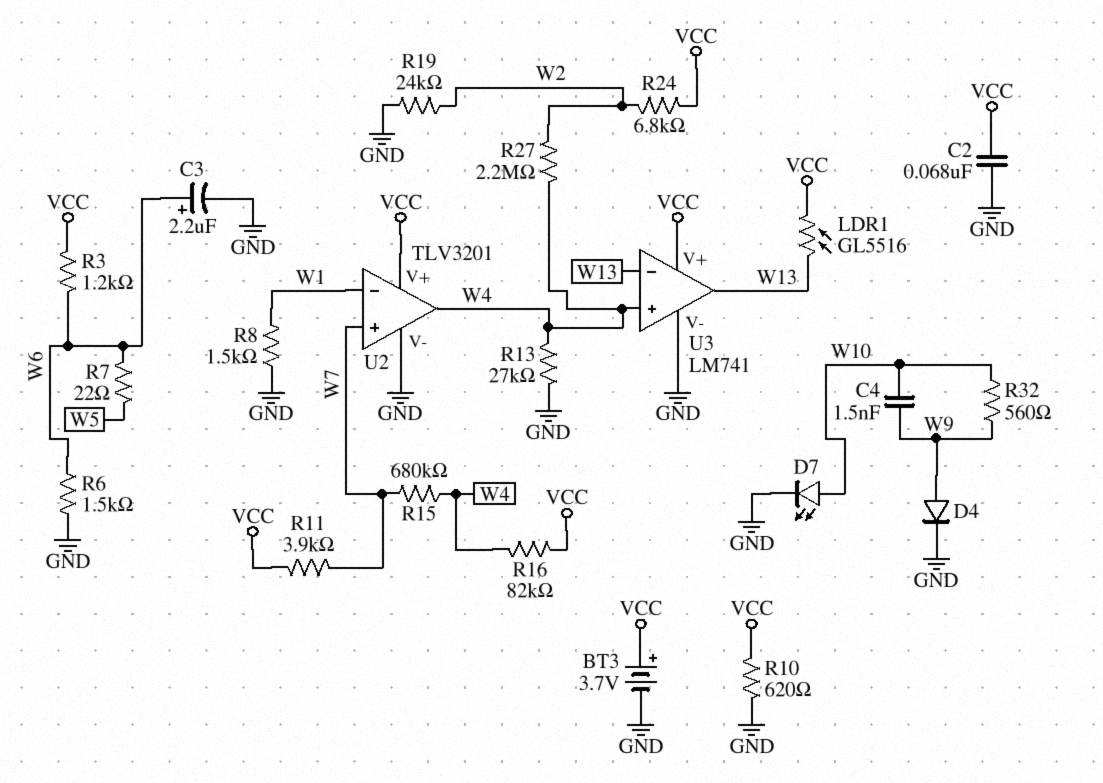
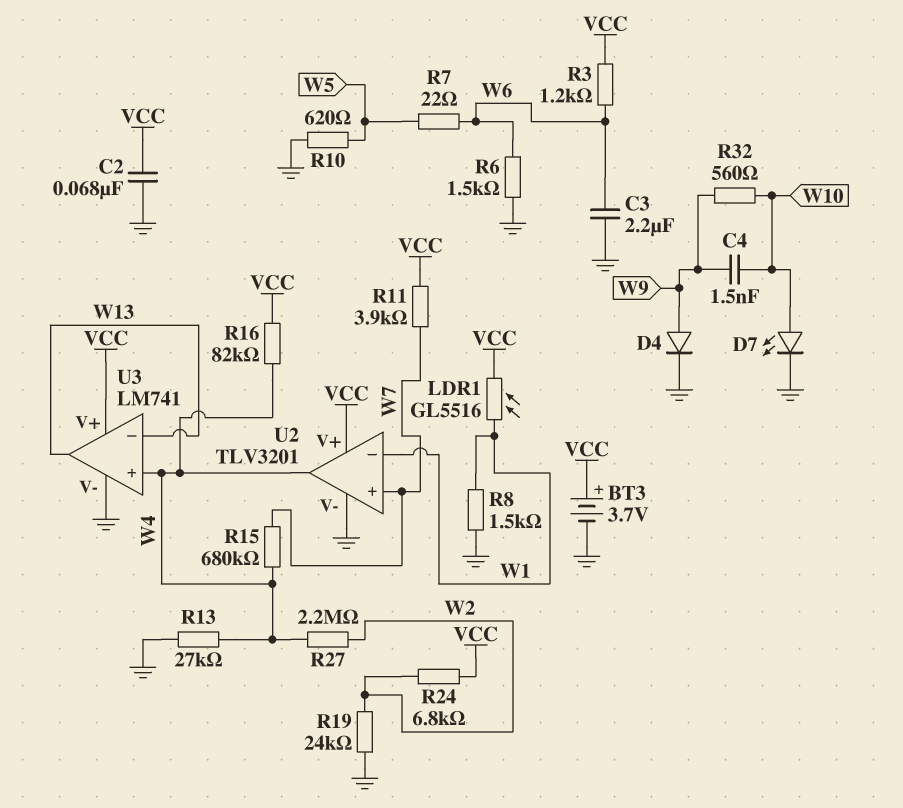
C3: 2.2uF (plus W6, minus GND) -> 2.2uF (GND, W6)
LDR1: GL5516 (VCC, W13) -> GL5516 (VCC, W1)
R10: 620 (GND, VCC) -> 620 (GND, W5)

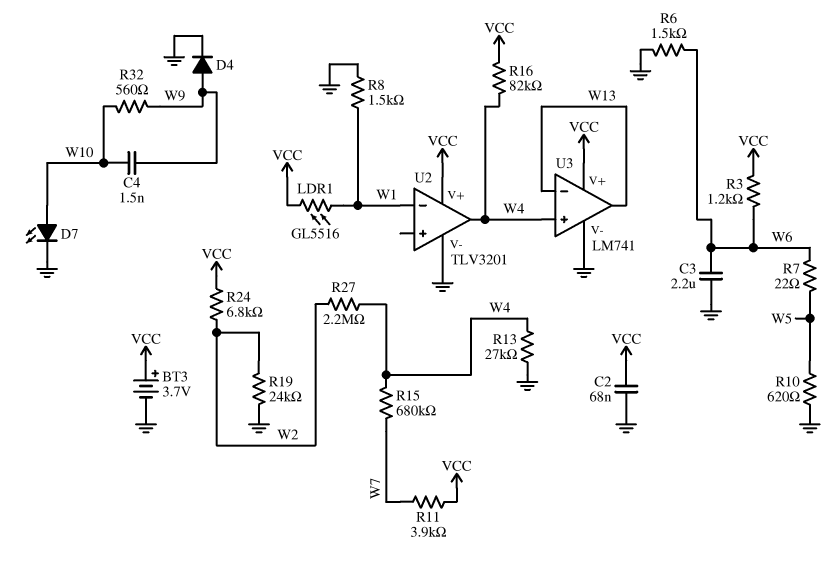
U2 pin in+: W7 -> none

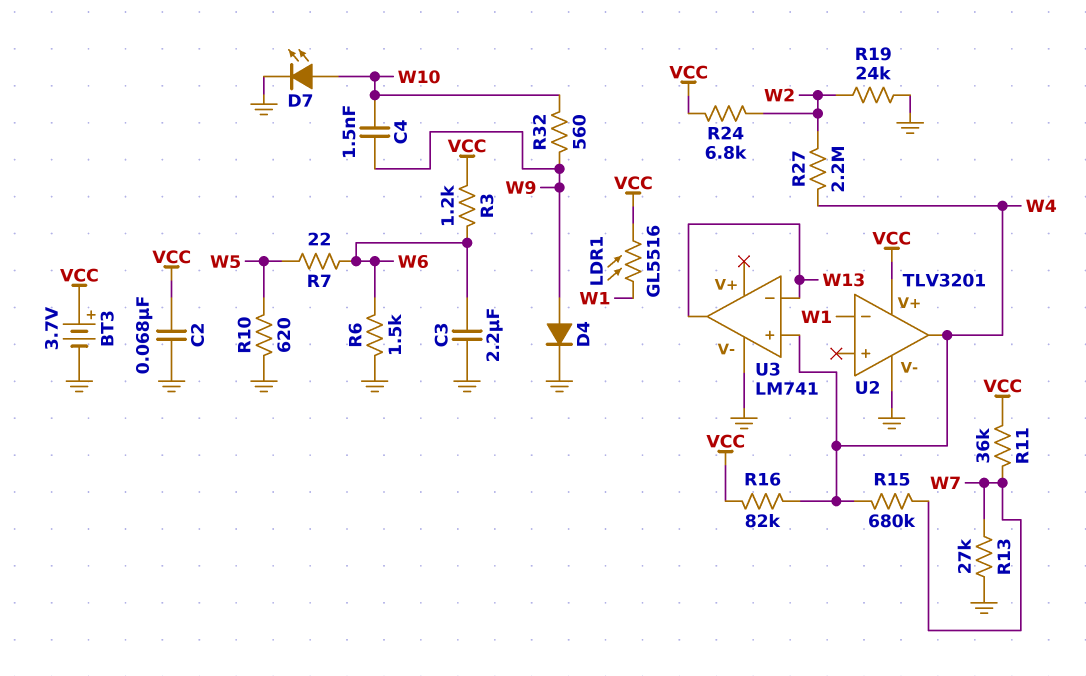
R8: 1.5k (GND, W1) -> none
R11: 3.9k (VCC, W7) -> 36k (VCC, W7)
R13: 27k (GND, W4) -> 27k (GND, W7)
U3 pin V+: VCC -> none

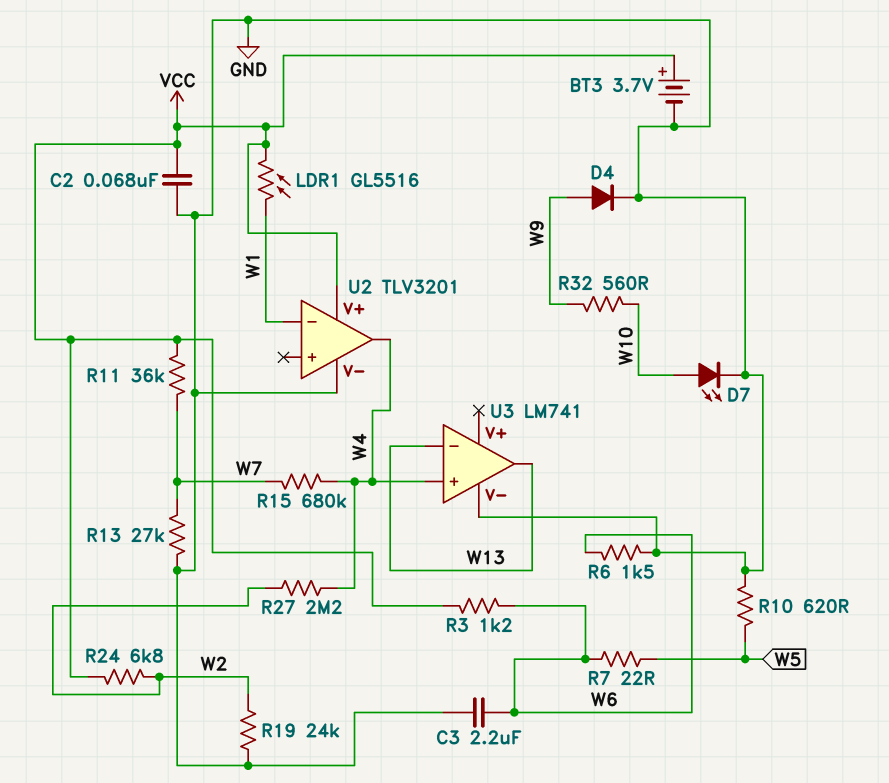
C4: 1.5nF (W9, W10) -> none
R16: 82k (VCC, W4) -> none

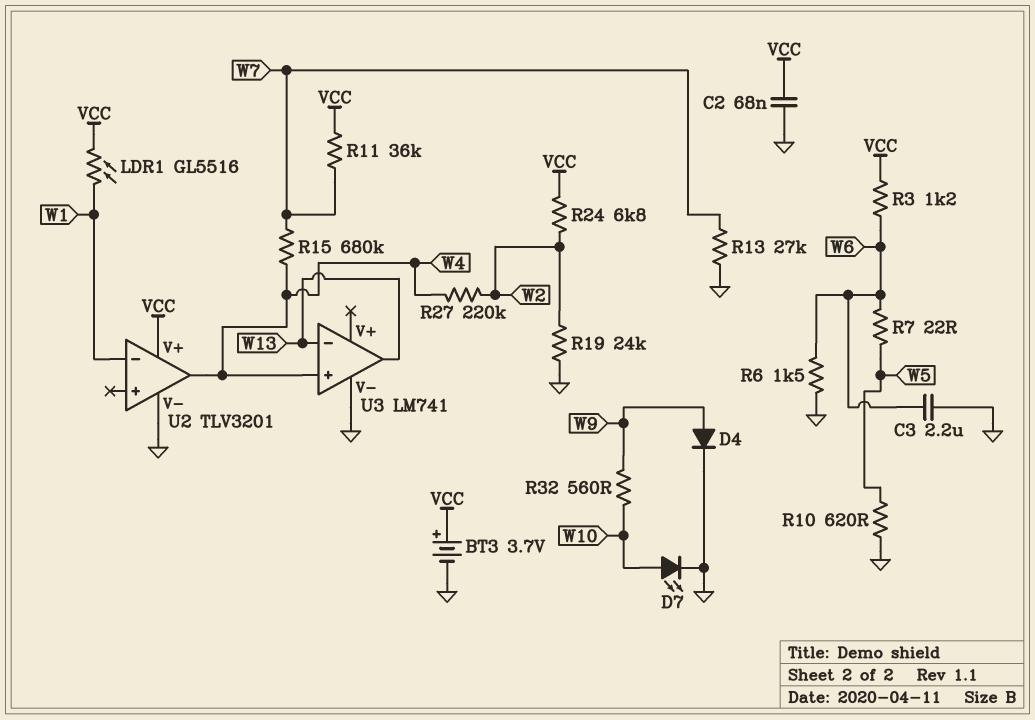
R27: 2.2M (W2, W4) -> 220k (W2, W4)

